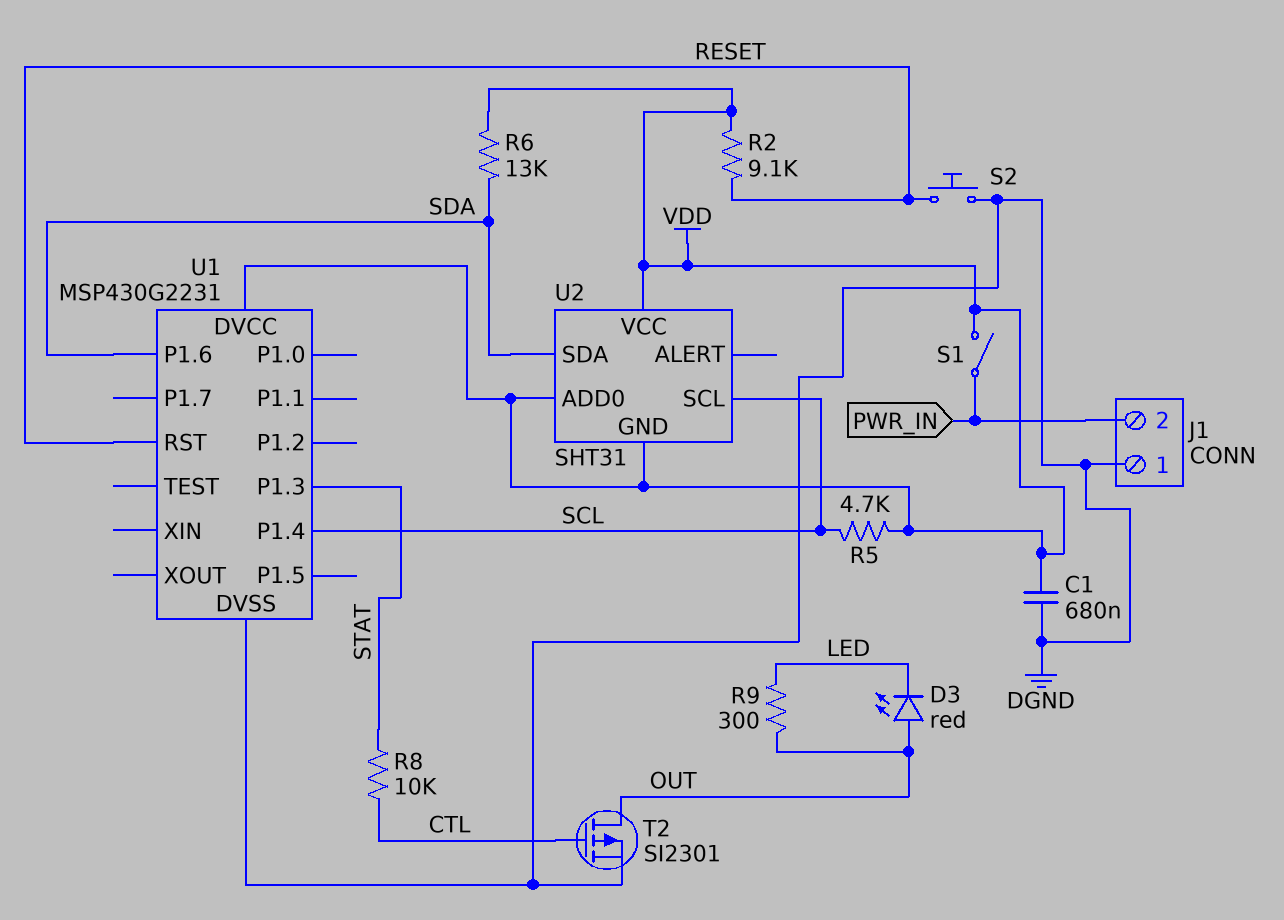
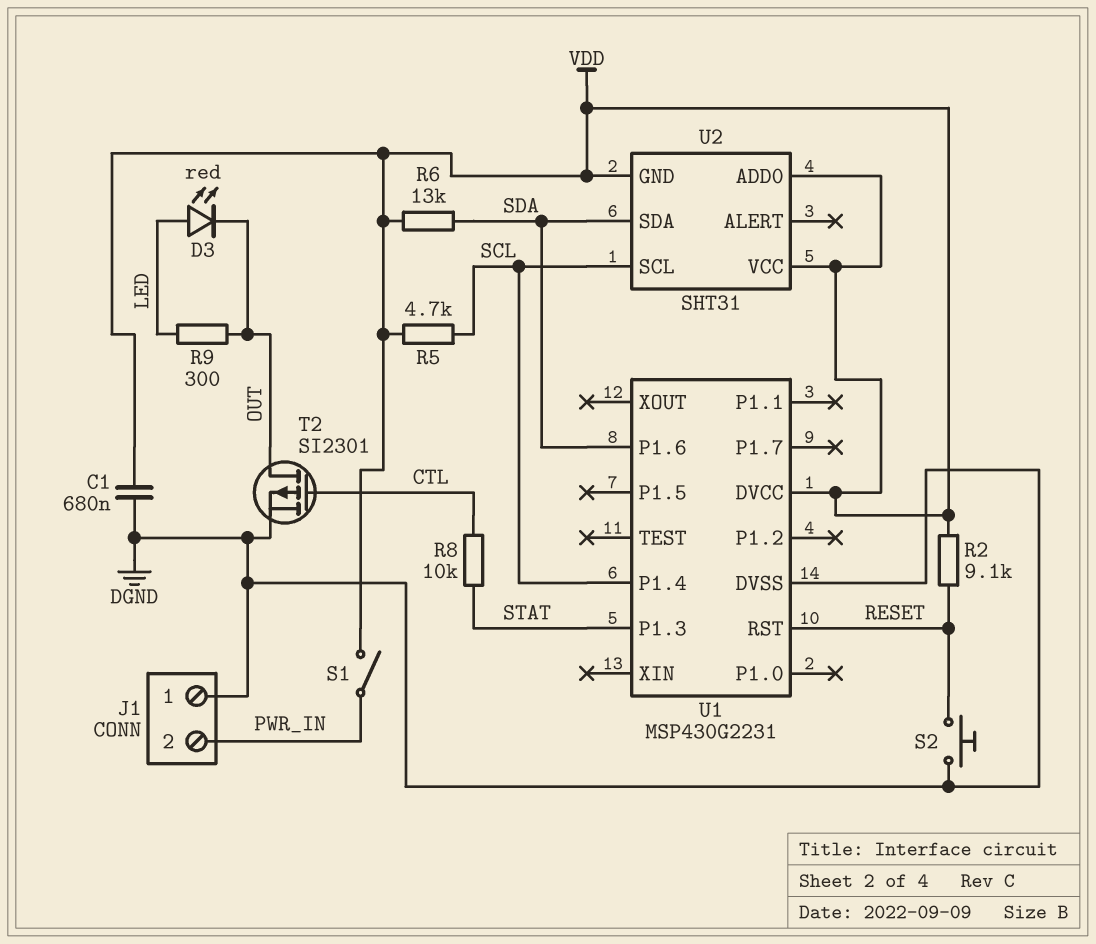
D3: LED red (A OUT, K LED) -> LED red (A LED, K OUT)

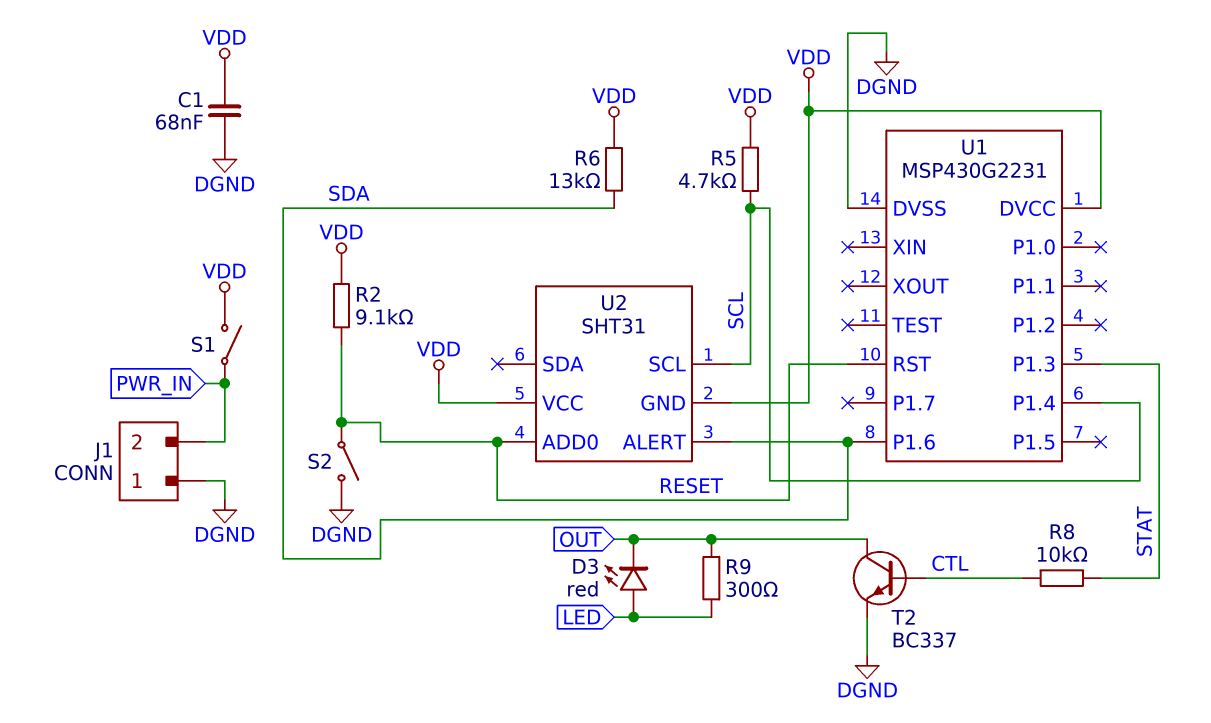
C1: 680nF (DGND, VDD) -> 68nF (DGND, VDD)
S2: button (DGND, RESET) -> switch (DGND, RESET)
T2: PMOS SI2301 (G CTL, D OUT, S DGND) -> NPN BC337 (B CTL, C OUT, E DGND)
U2 pin ADD0: VDD -> RESET
U2 pin ALERT: none -> SDA
U2 pin SDA: SDA -> none

